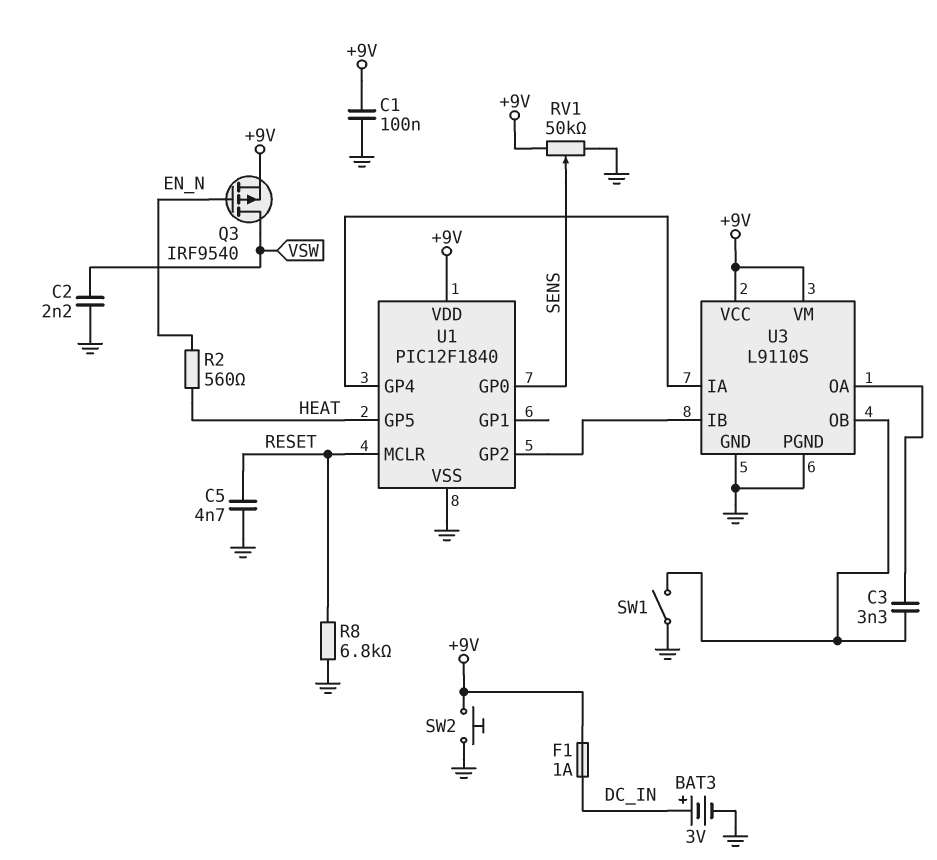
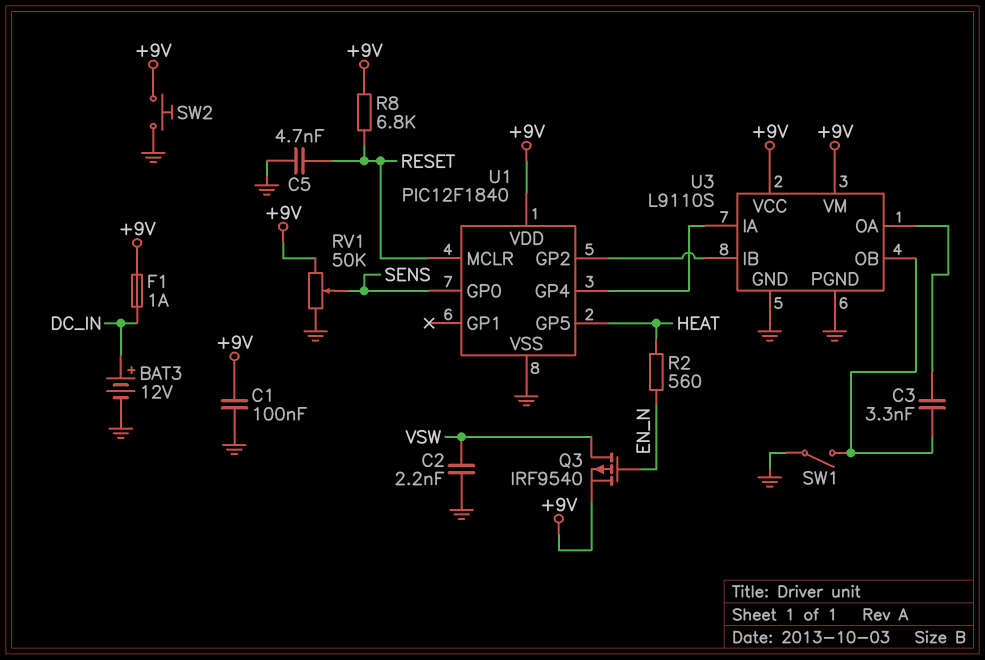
BAT3: 3V (plus DC_IN, minus GND) -> 12V (plus DC_IN, minus GND)
R8: 6.8k (GND, RESET) -> 6.8k (+9V, RESET)

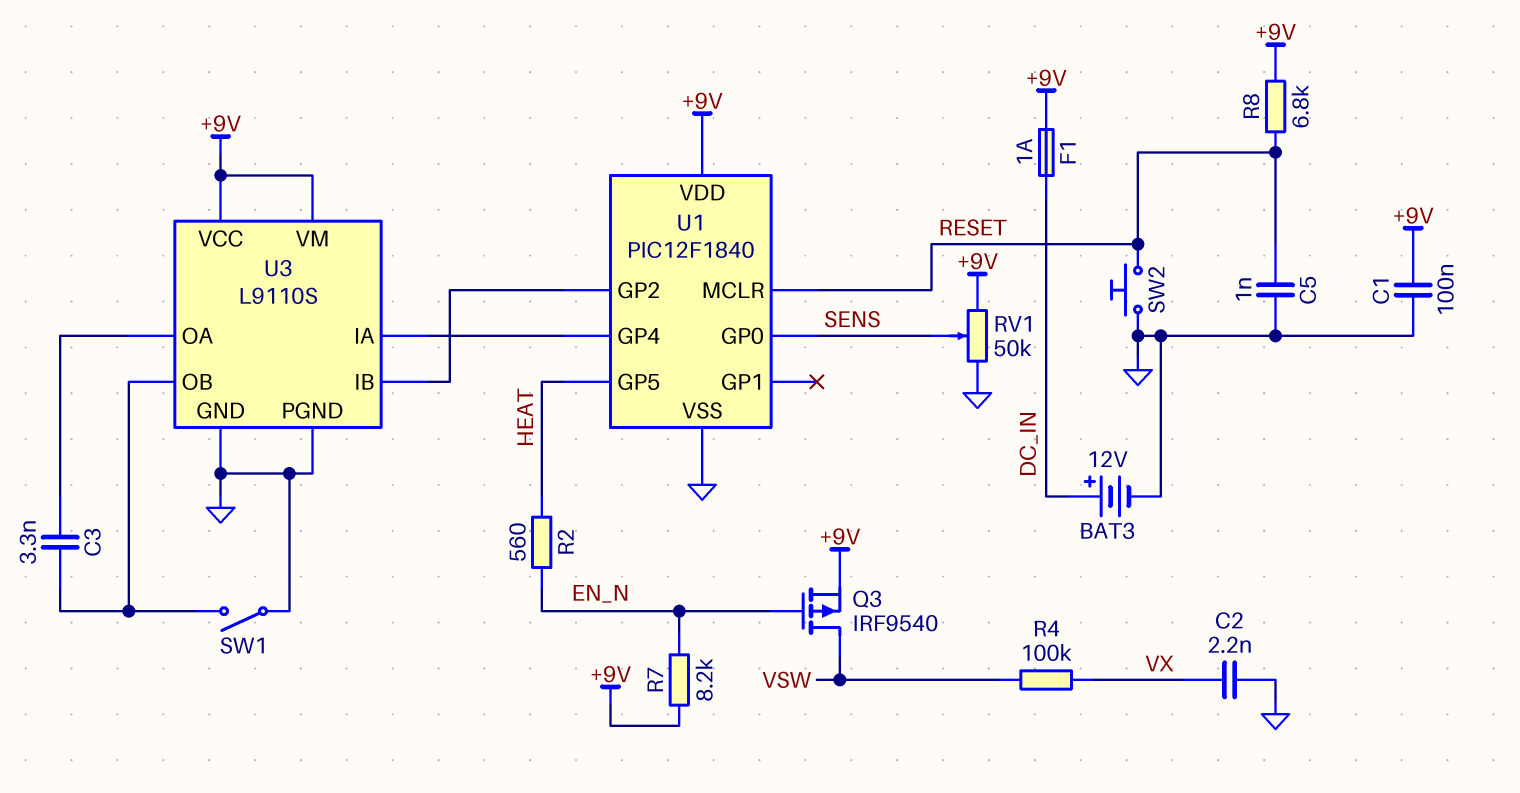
C2: 2.2nF (GND, VSW) -> 2.2nF (GND, VX)
C5: 4.7nF (GND, RESET) -> 1nF (GND, RESET)
R4: none -> 100k (VSW, VX)
R7: none -> 8.2k (+9V, EN_N)
SW2: button (+9V, GND) -> button (GND, RESET)

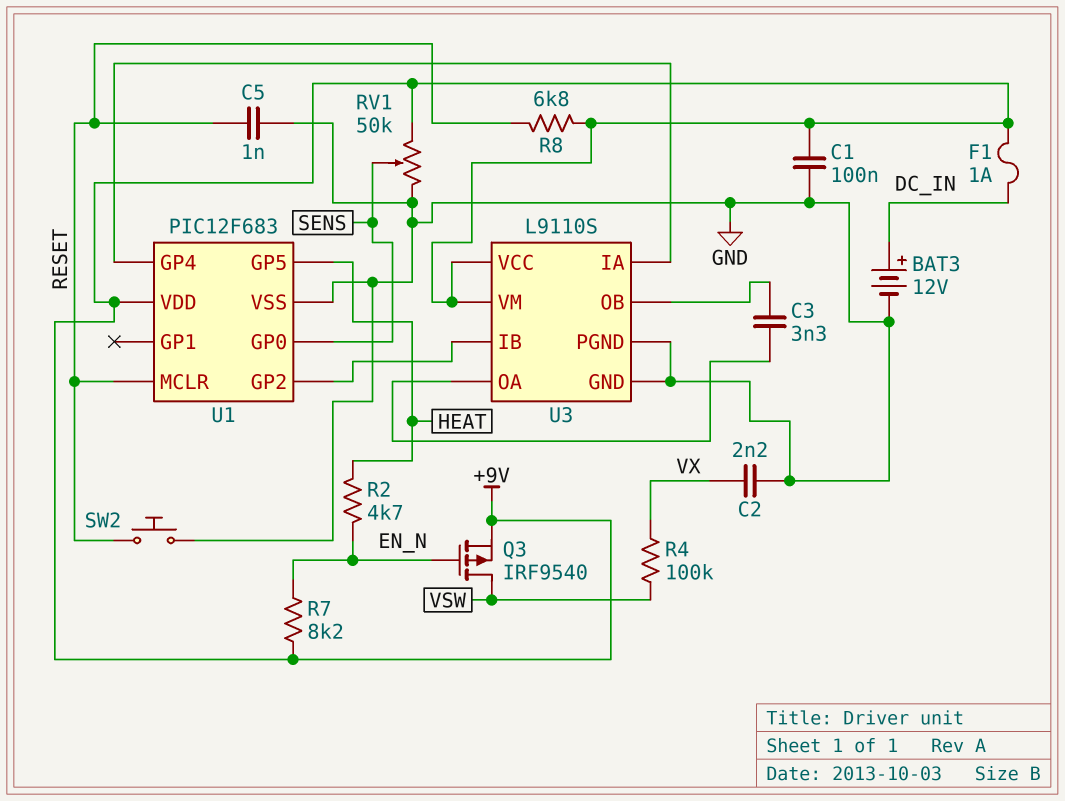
R2: 560 (EN_N, HEAT) -> 4.7k (EN_N, HEAT)
SW1: switch (GND, U3/OB) -> none
U1: PIC12F1840 -> PIC12F683

